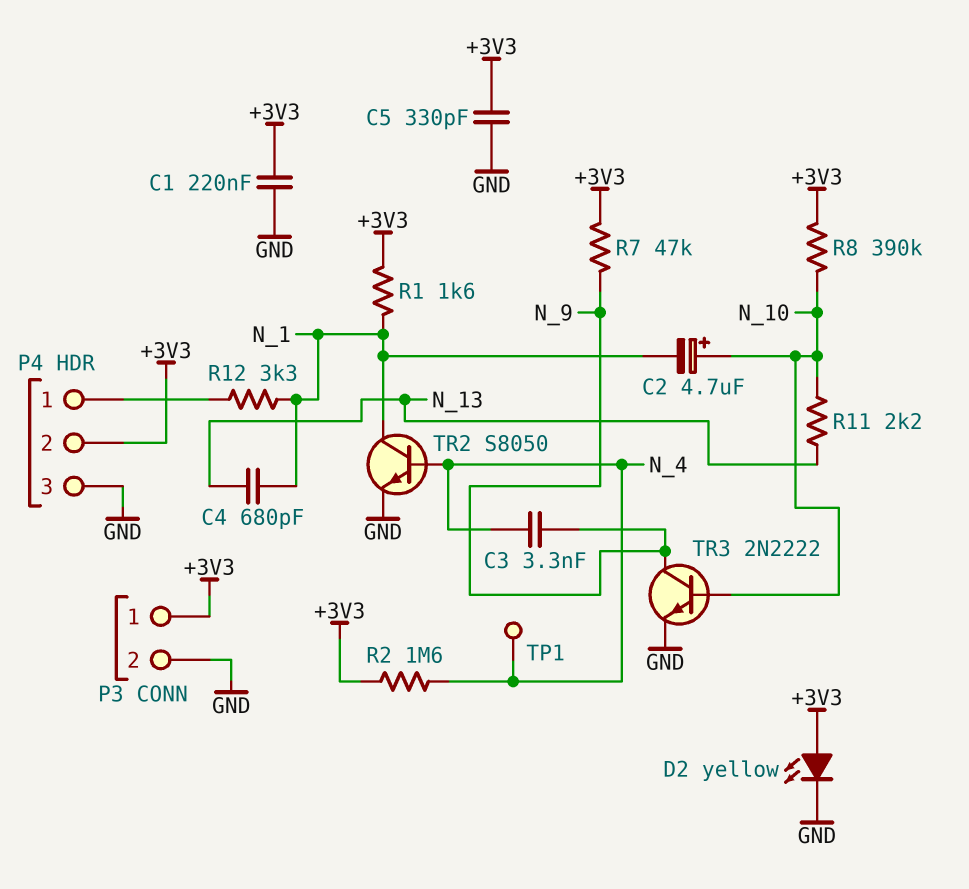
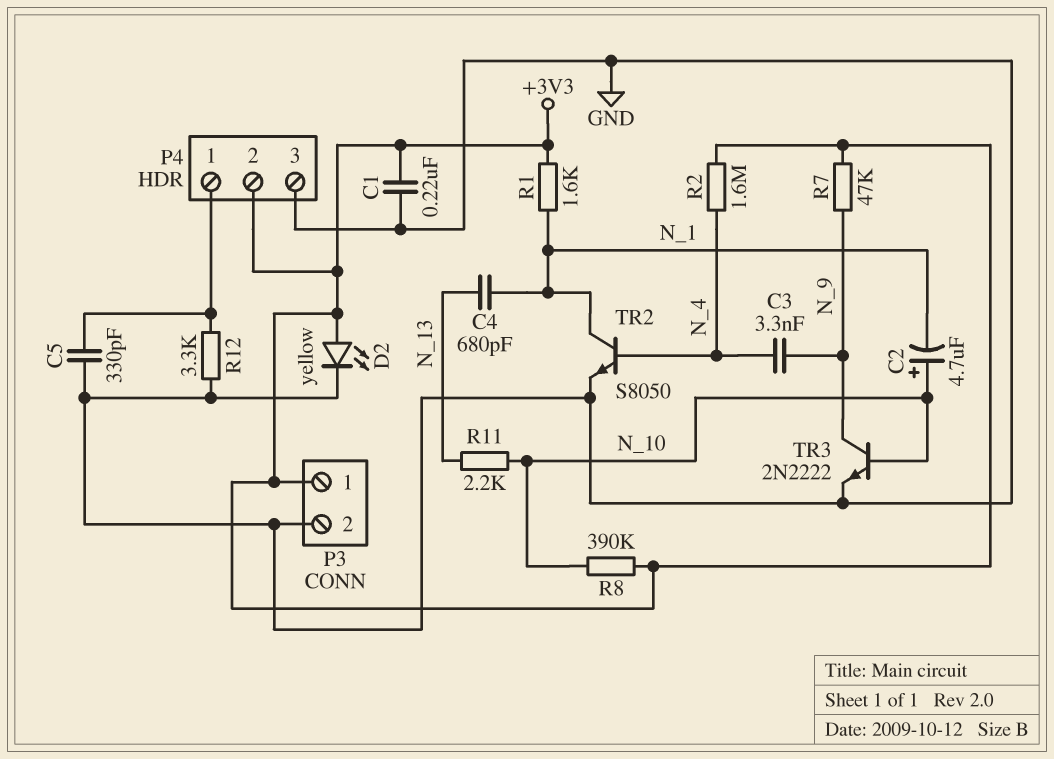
C5: 330pF (+3V3, GND) -> 330pF (GND, P4/1)
R12: 3.3k (N_1, P4/1) -> 3.3k (GND, P4/1)
TP1: test point (N_4) -> none

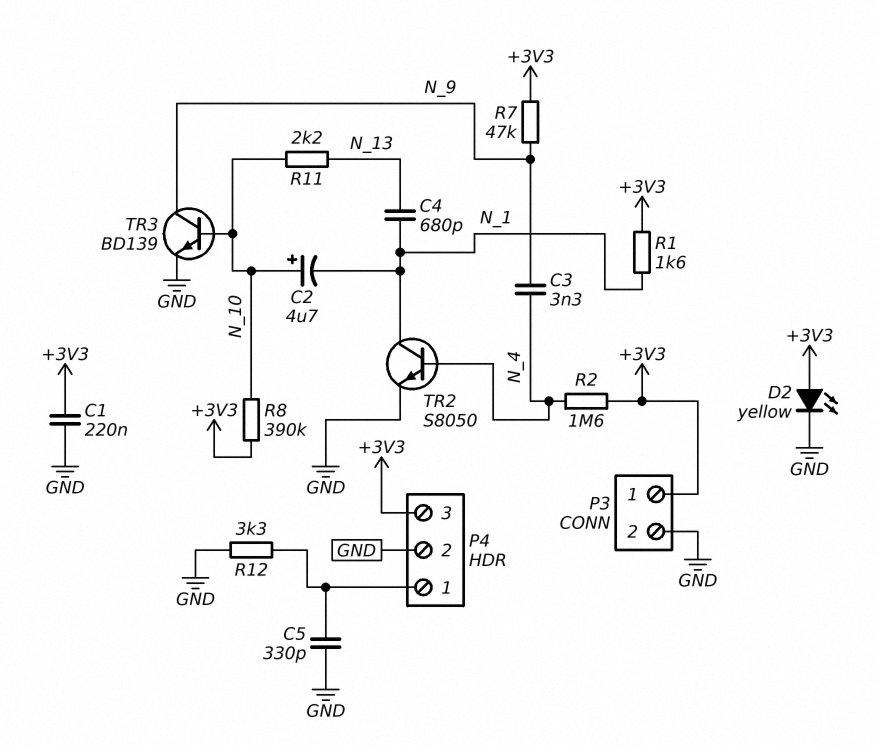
P4 pin 2: +3V3 -> GND
P4 pin 3: GND -> +3V3
TR3: NPN 2N2222 (B N_10, C N_9, E GND) -> NPN BD139 (B N_10, C N_9, E GND)

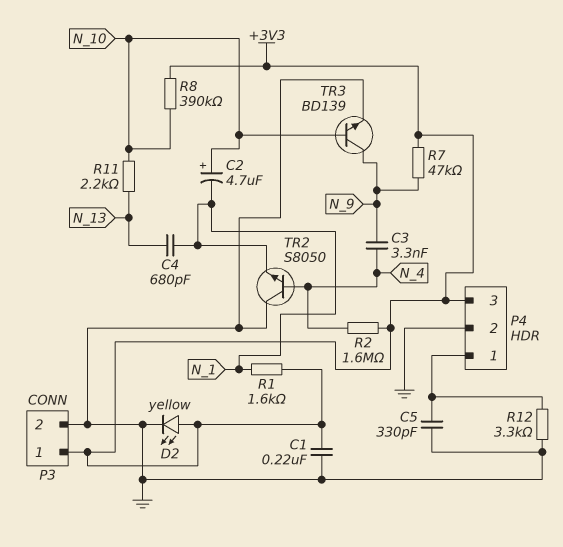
TR2: NPN S8050 (B N_4, C N_1, E GND) -> NPN S8050 (B N_4, C GND, E N_1)

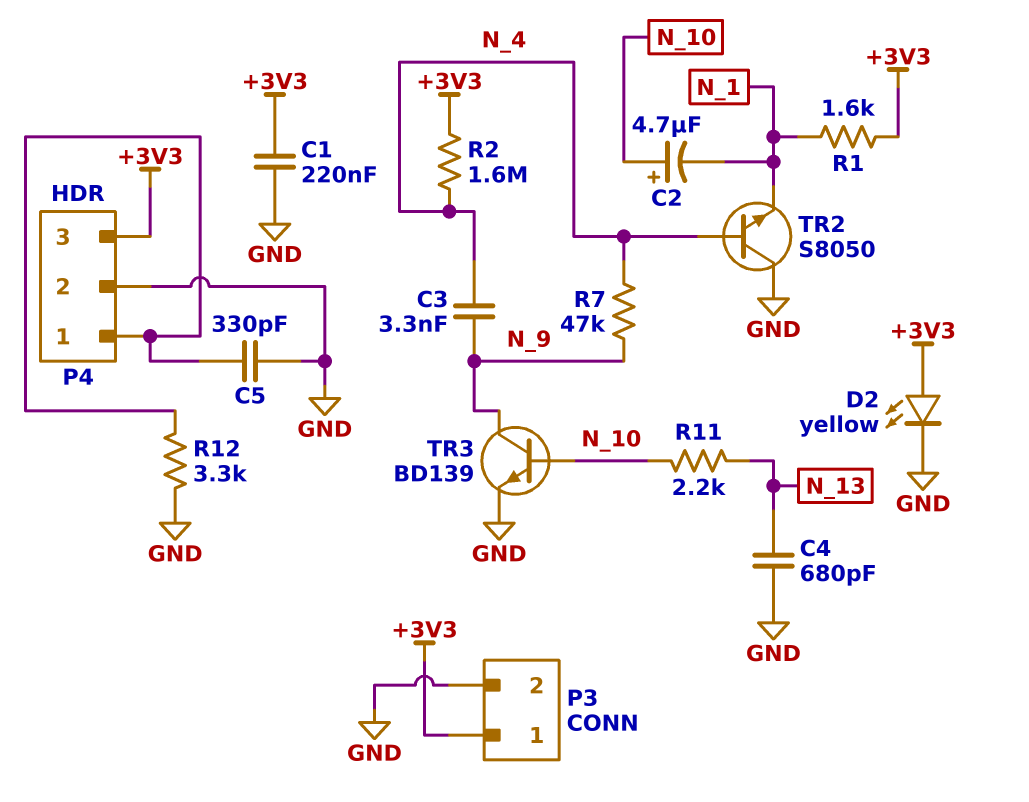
C4: 680pF (N_1, N_13) -> 680pF (GND, N_13)
R7: 47k (+3V3, N_9) -> 47k (N_4, N_9)
R8: 390k (+3V3, N_10) -> none

